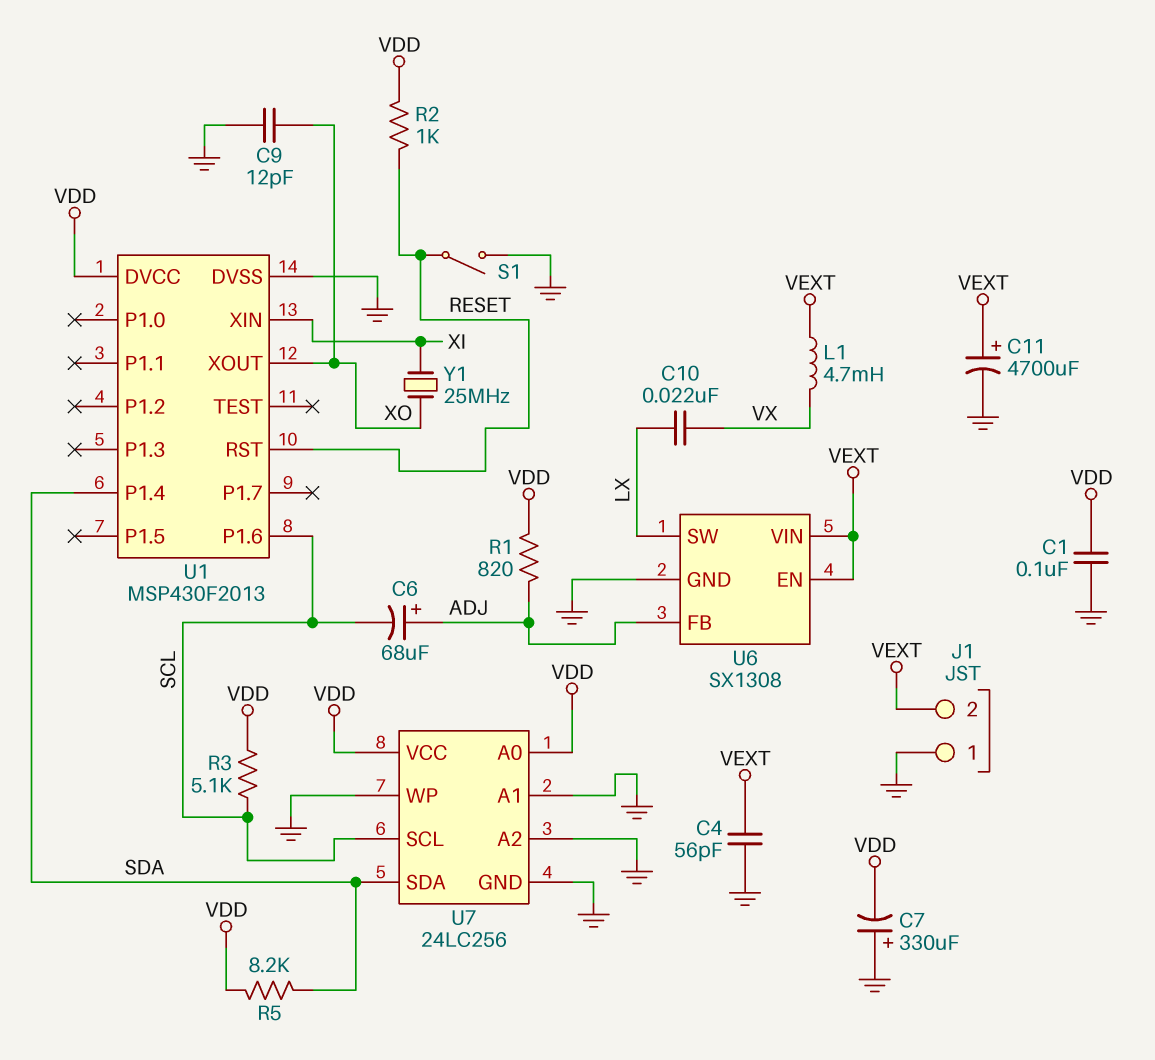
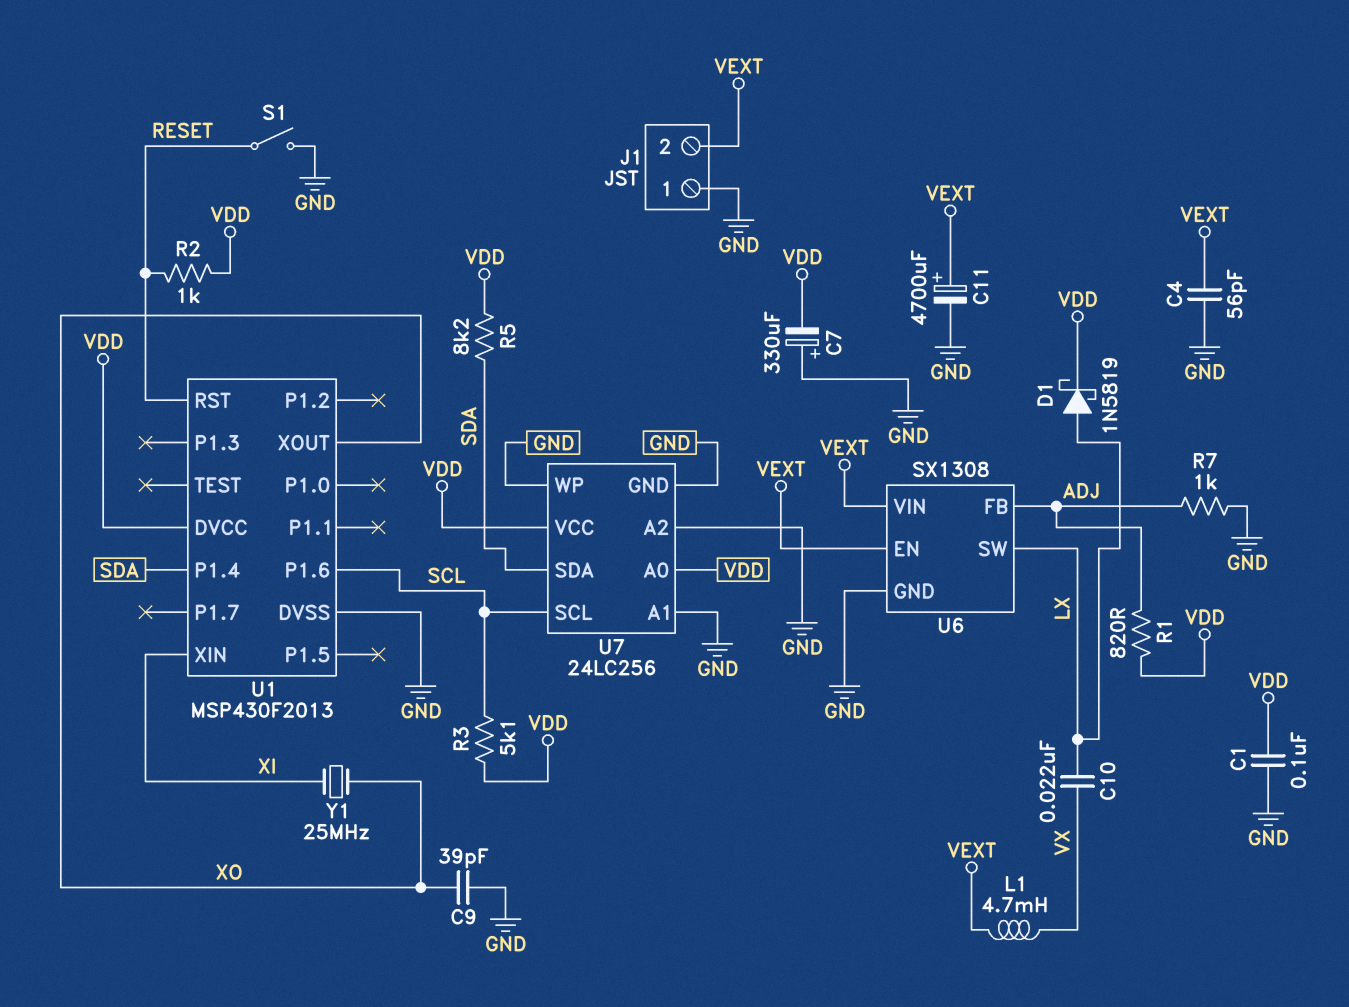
C6: 68uF (plus ADJ, minus SCL) -> none
C9: 12pF (GND, XO) -> 39pF (GND, XO)
D1: none -> schottky 1N5819 (A LX, K VDD)
R7: none -> 1k (ADJ, GND)

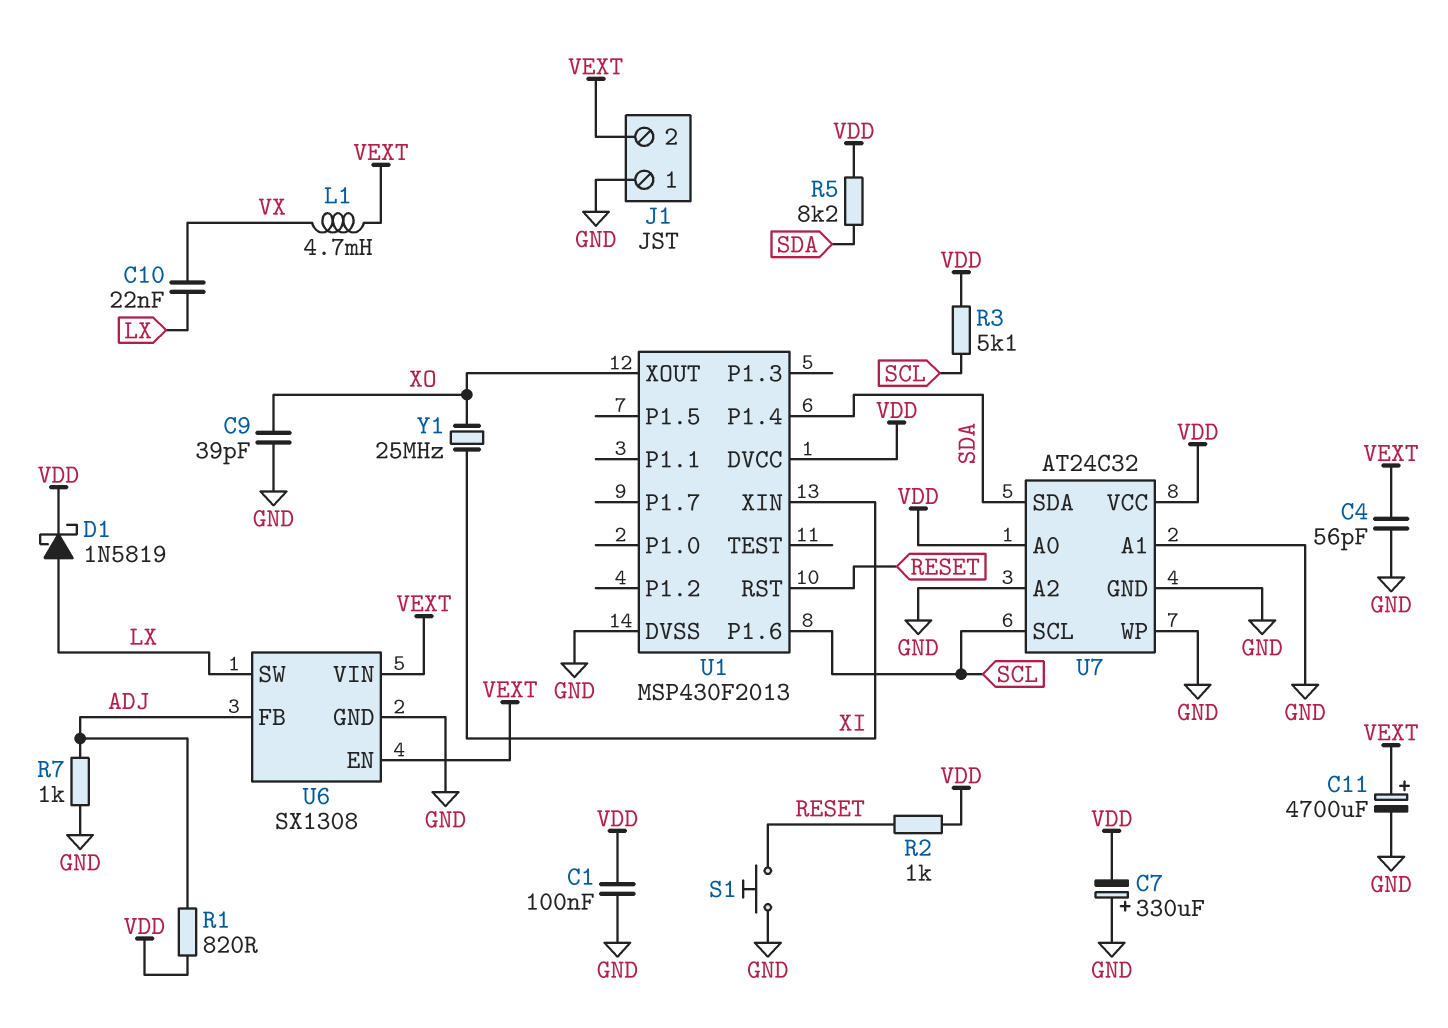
S1: switch (GND, RESET) -> button (GND, RESET)
U7: 24LC256 -> AT24C32

